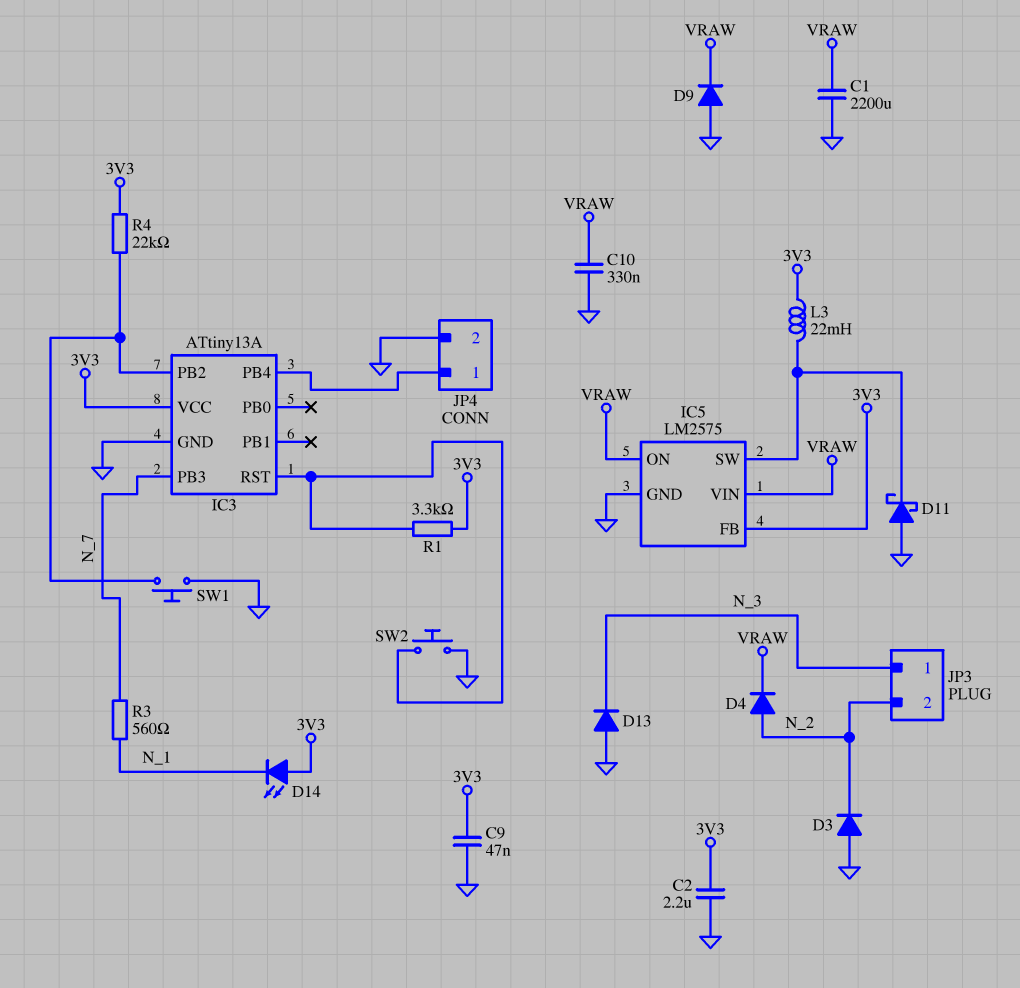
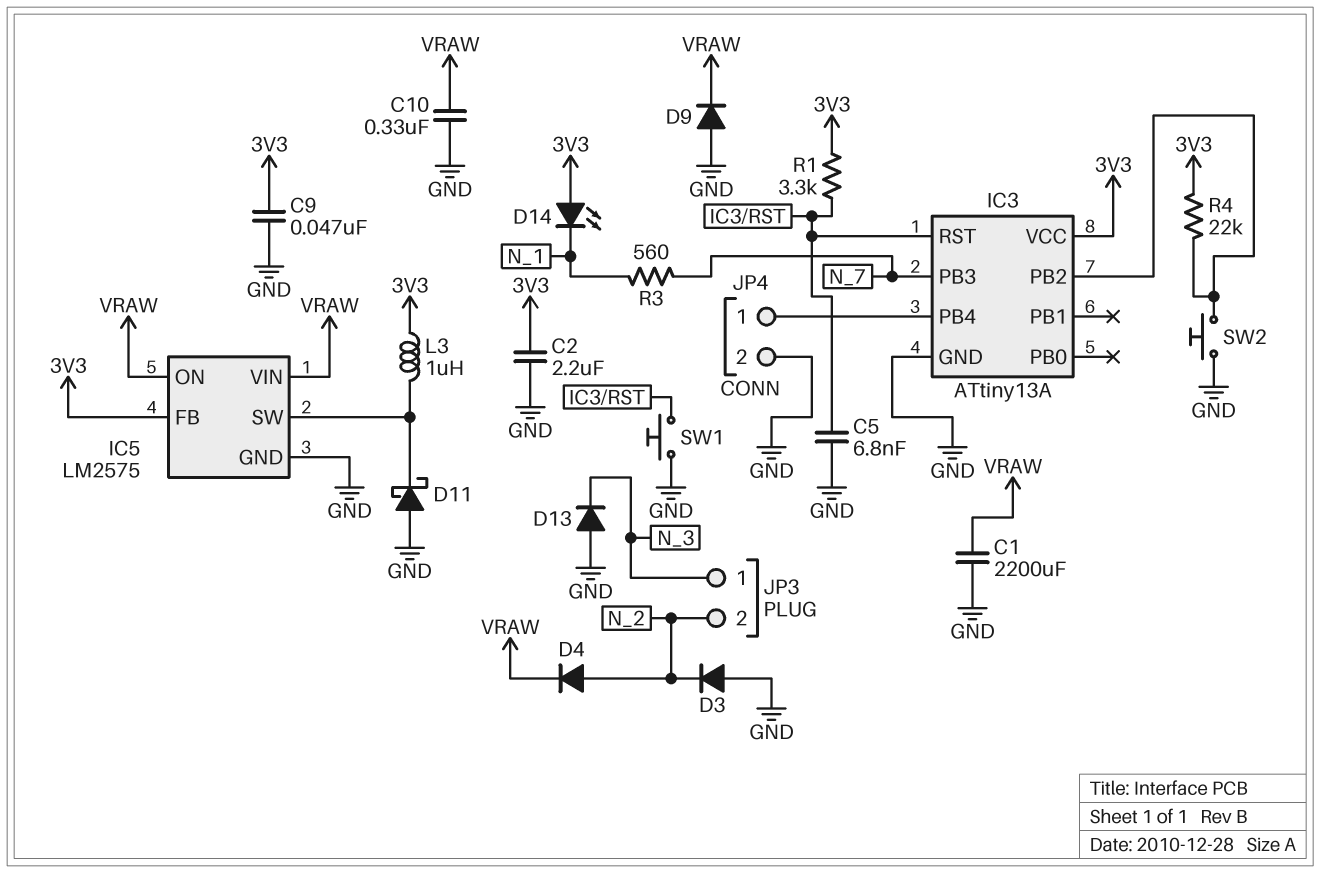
C5: none -> 6.8nF (GND, IC3/RST)
L3: 22mH (3V3, IC5/SW) -> 1uH (3V3, IC5/SW)
SW1: button (GND, IC3/PB2) -> button (GND, IC3/RST)
SW2: button (GND, IC3/RST) -> button (GND, IC3/PB2)

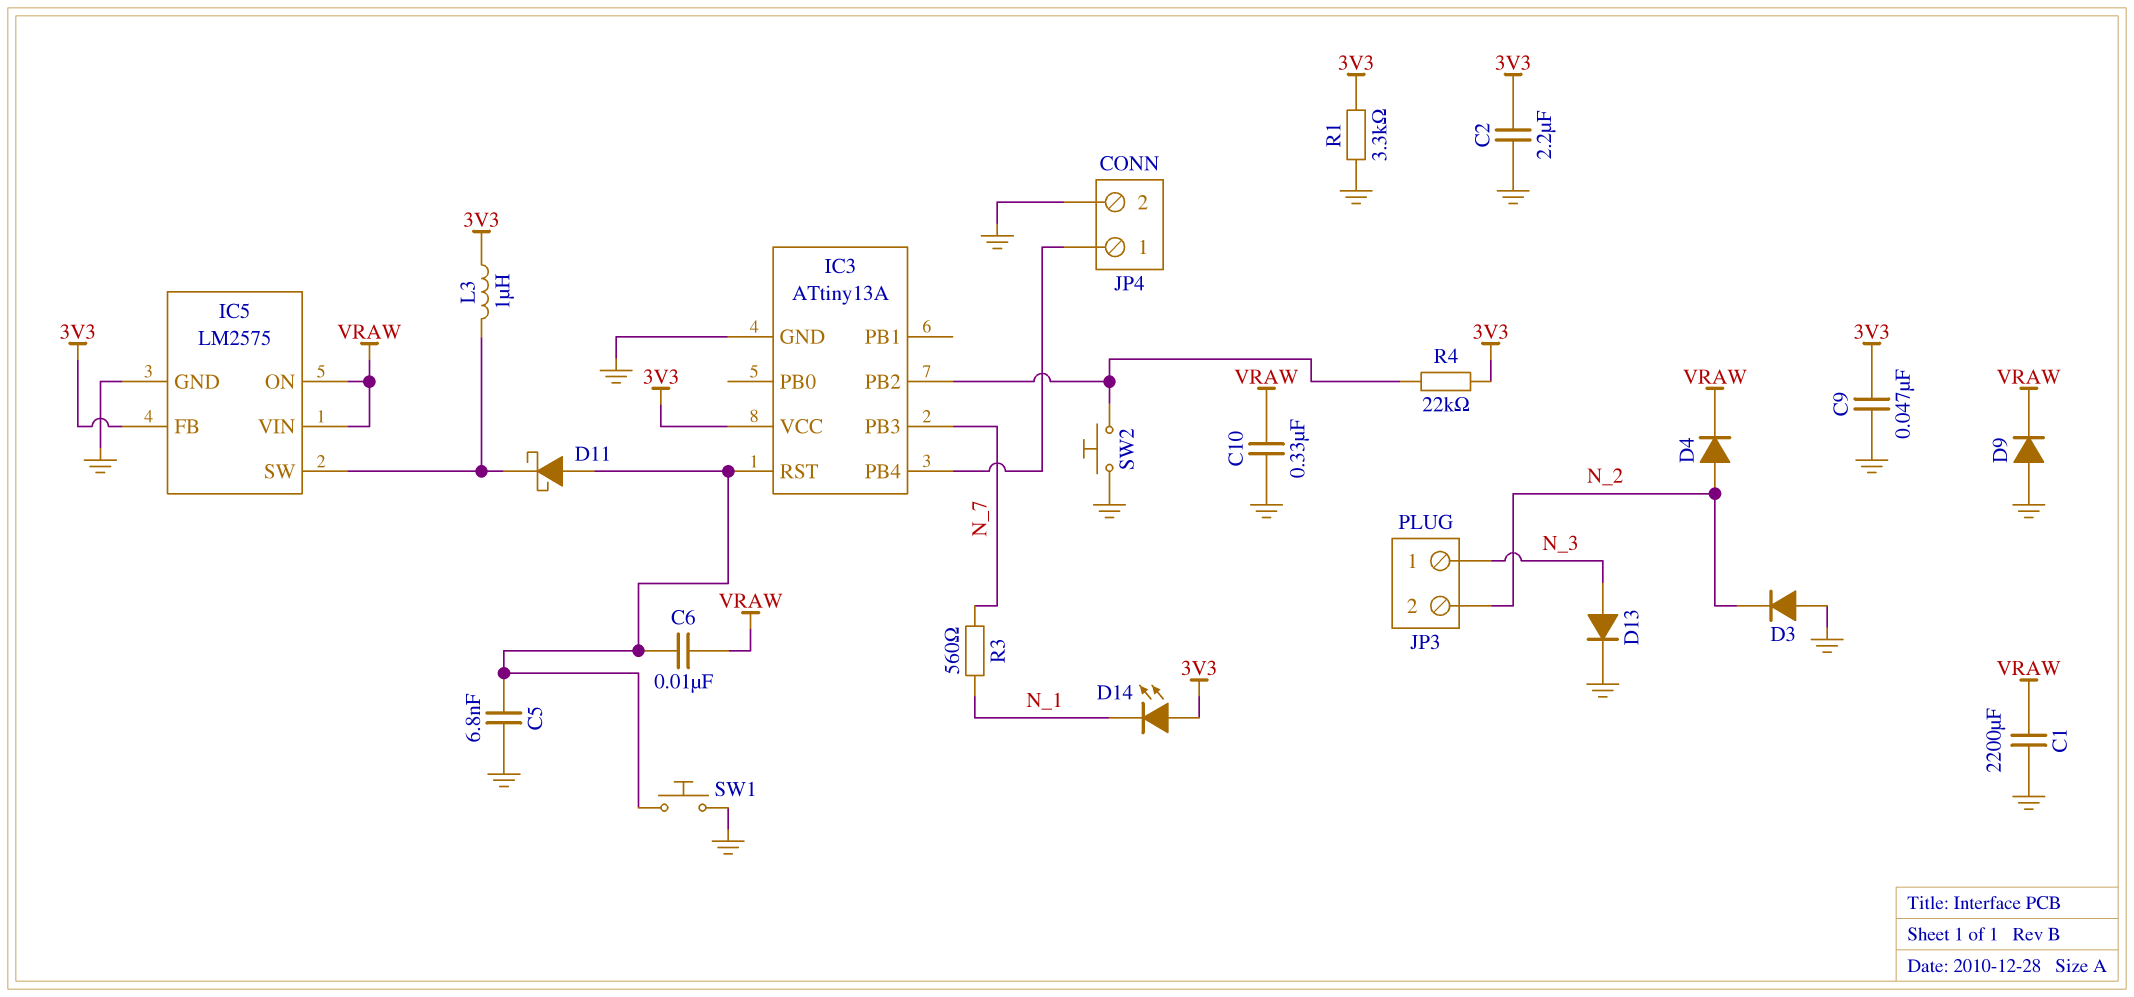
C6: none -> 10nF (IC3/RST, VRAW)
D11: schottky (A GND, K IC5/SW) -> schottky (A IC3/RST, K IC5/SW)
D13: diode (A GND, K N_3) -> diode (A N_3, K GND)
R1: 3.3k (3V3, IC3/RST) -> 3.3k (3V3, GND)

